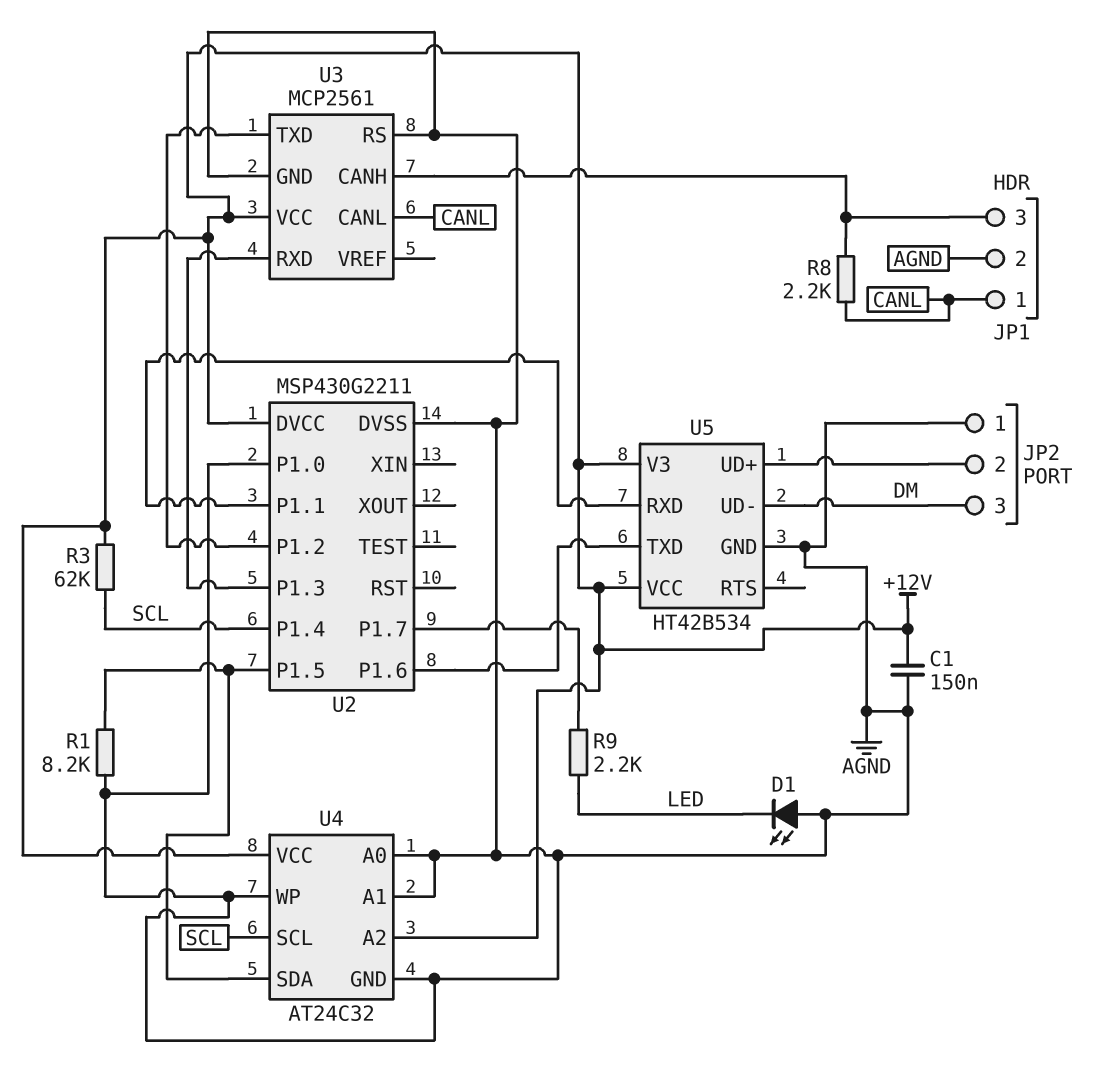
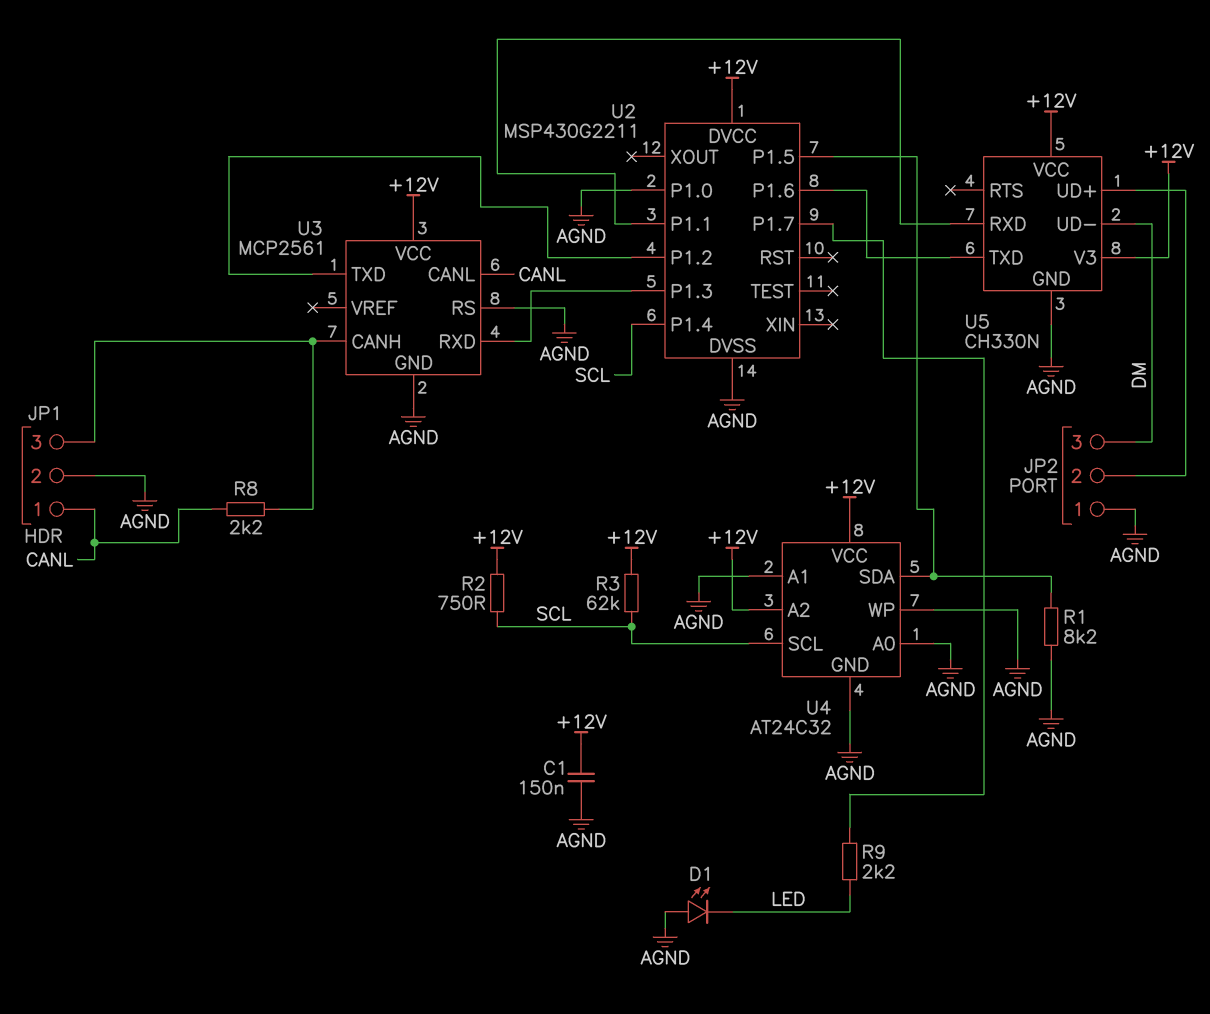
R2: none -> 750 (+12V, SCL)
U5: HT42B534 -> CH330N

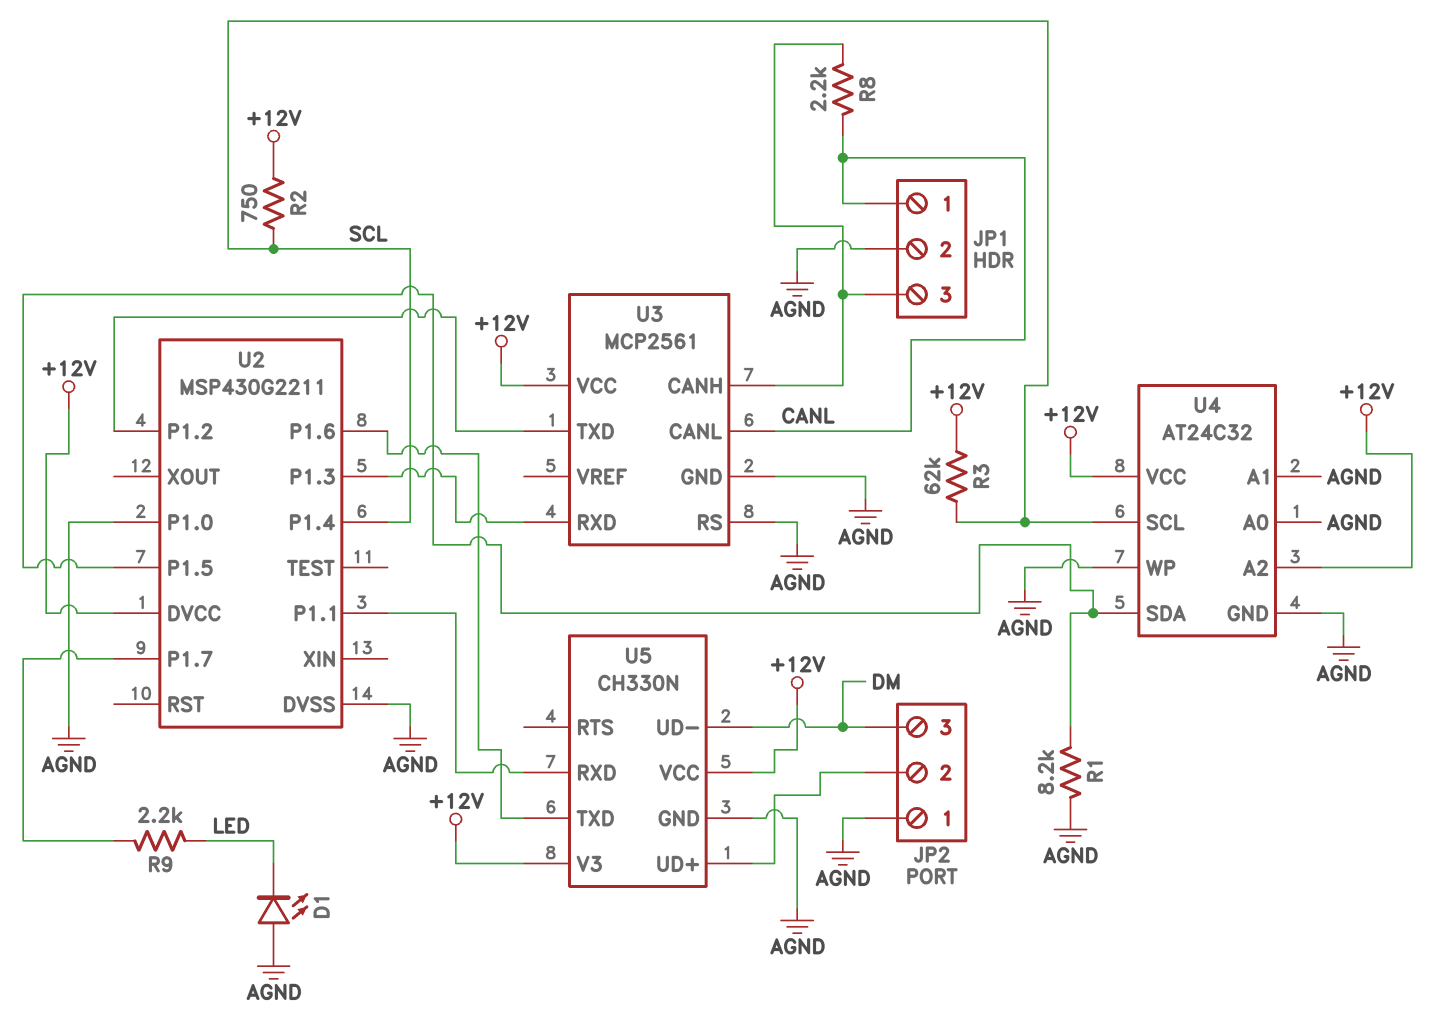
C1: 150nF (+12V, AGND) -> none

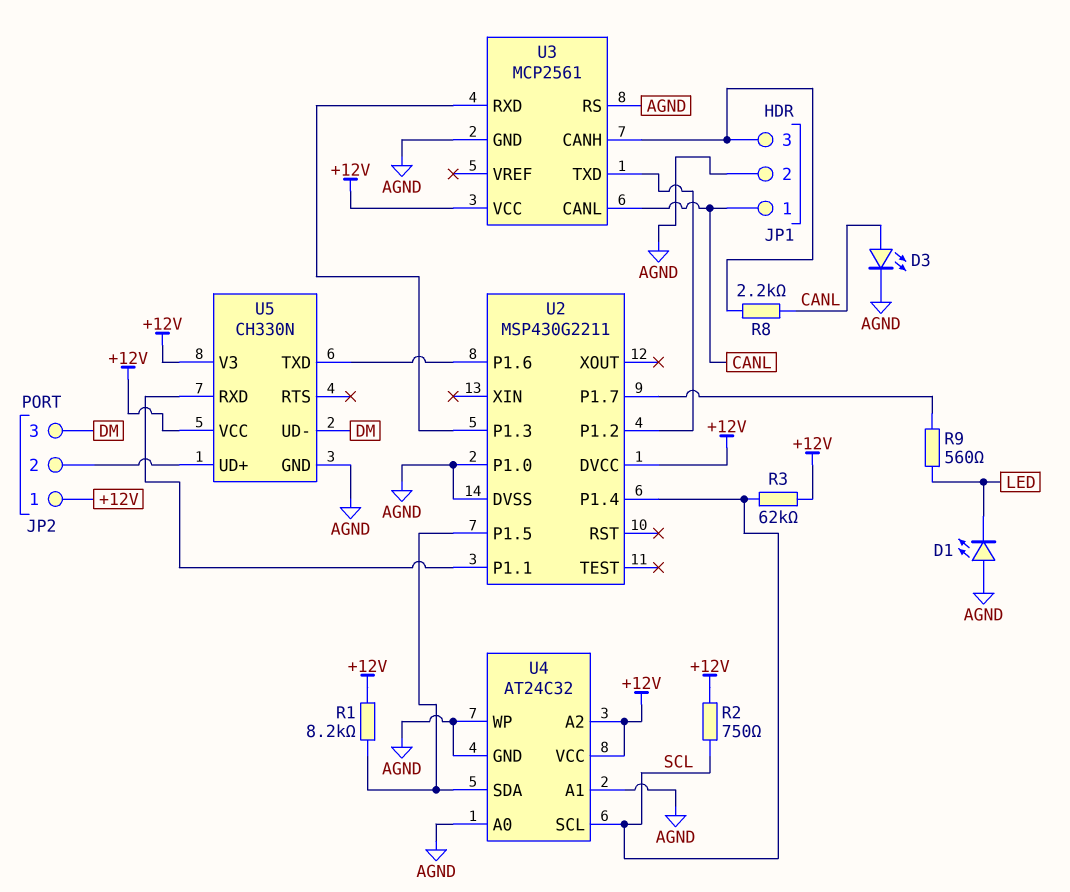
D3: none -> LED (A CANL, K AGND)
JP2 pin 1: AGND -> +12V
R1: 8.2k (AGND, U2/P1.5) -> 8.2k (+12V, U2/P1.5)
R9: 2.2k (LED, U2/P1.7) -> 560 (LED, U2/P1.7)

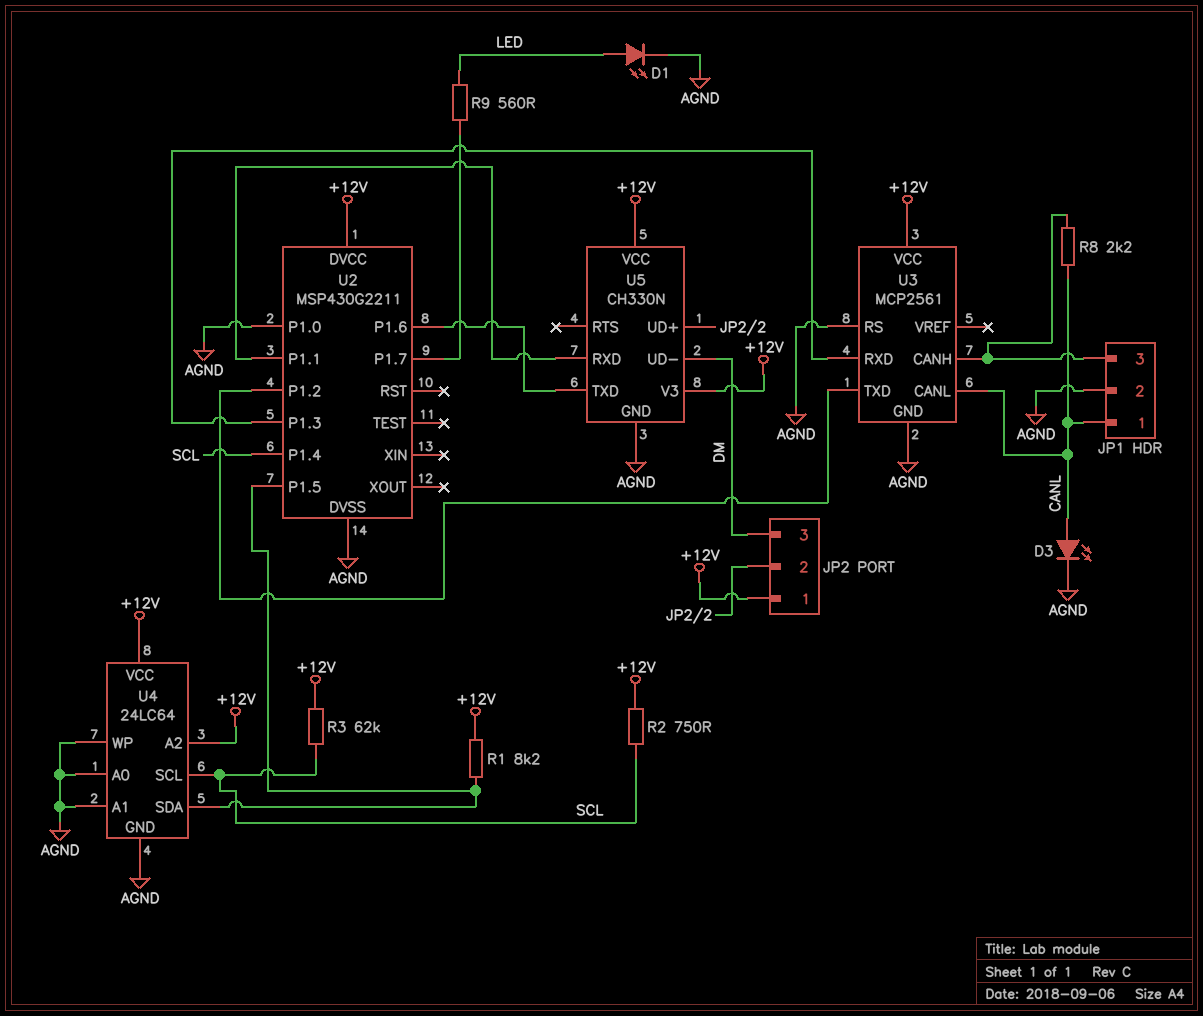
D1: LED (A AGND, K LED) -> LED (A LED, K AGND)
U4: AT24C32 -> 24LC64

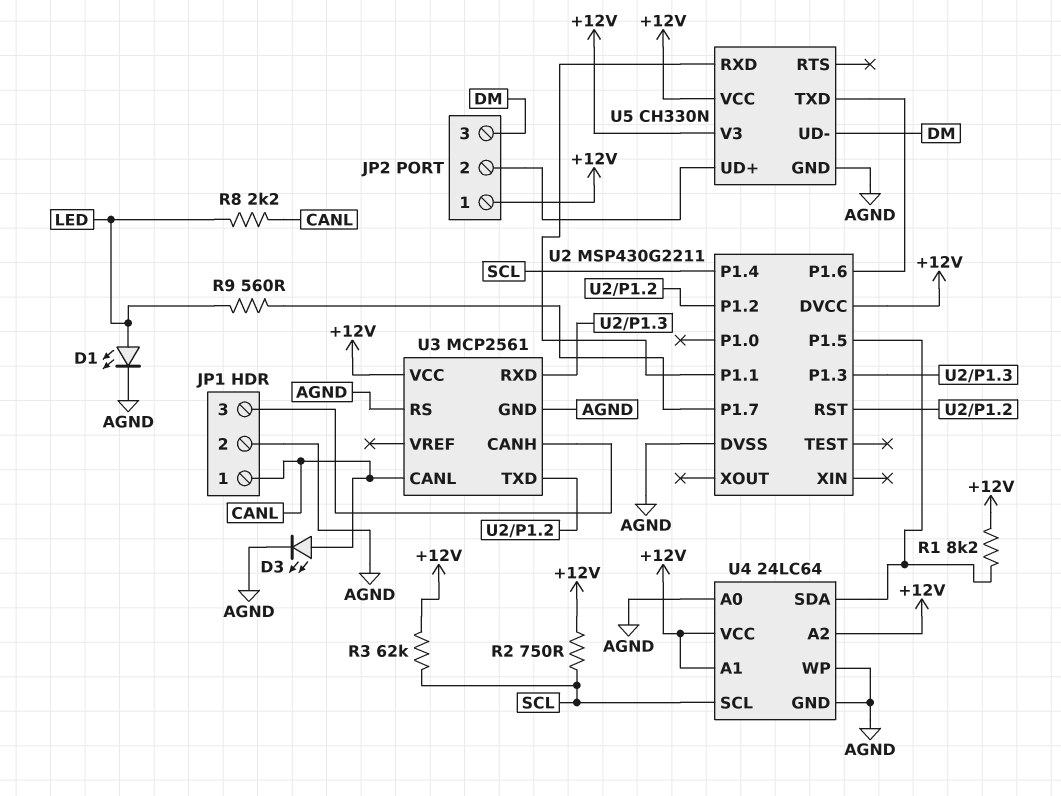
R8: 2.2k (CANL, JP1/3) -> 2.2k (CANL, LED)
U2 pin P1.0: AGND -> none
U2 pin RST: none -> U2/P1.2
U4 pin A1: AGND -> +12V

